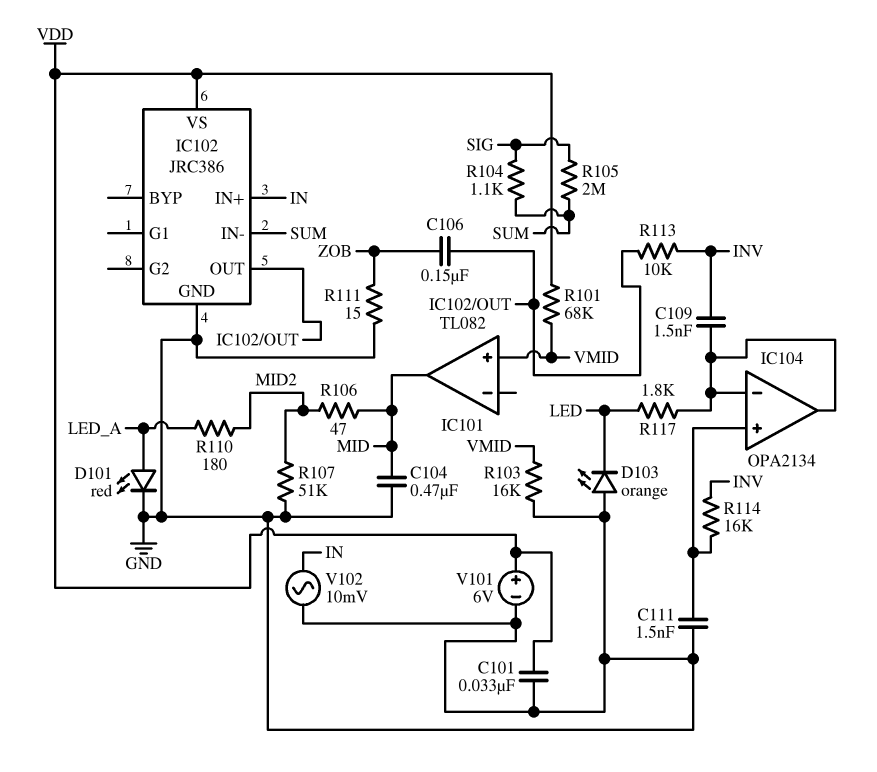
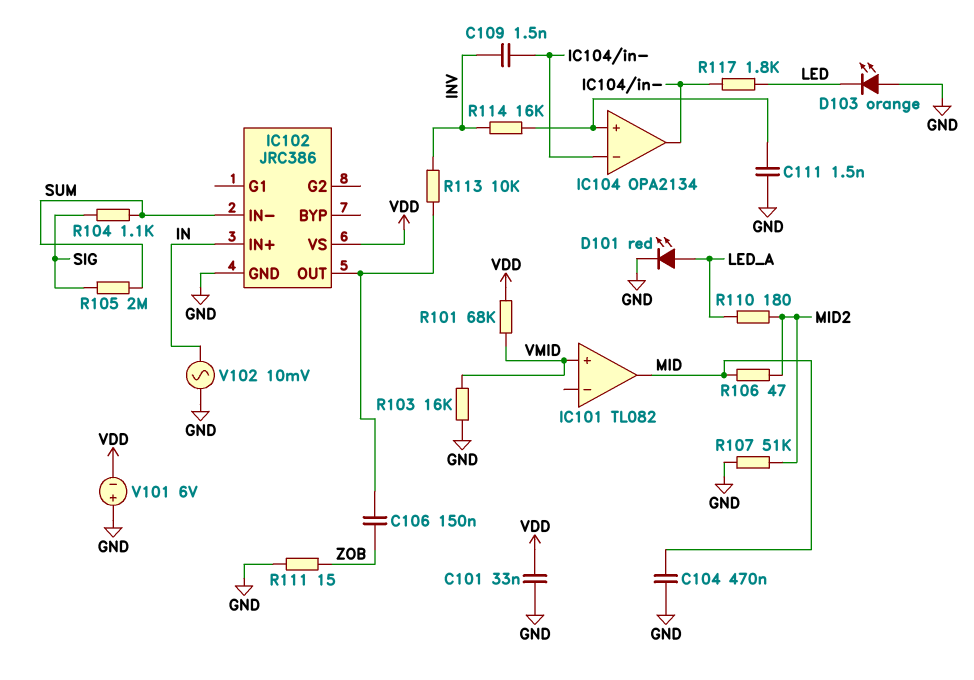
V101: 6V (plus VDD, minus GND) -> 6V (plus GND, minus VDD)

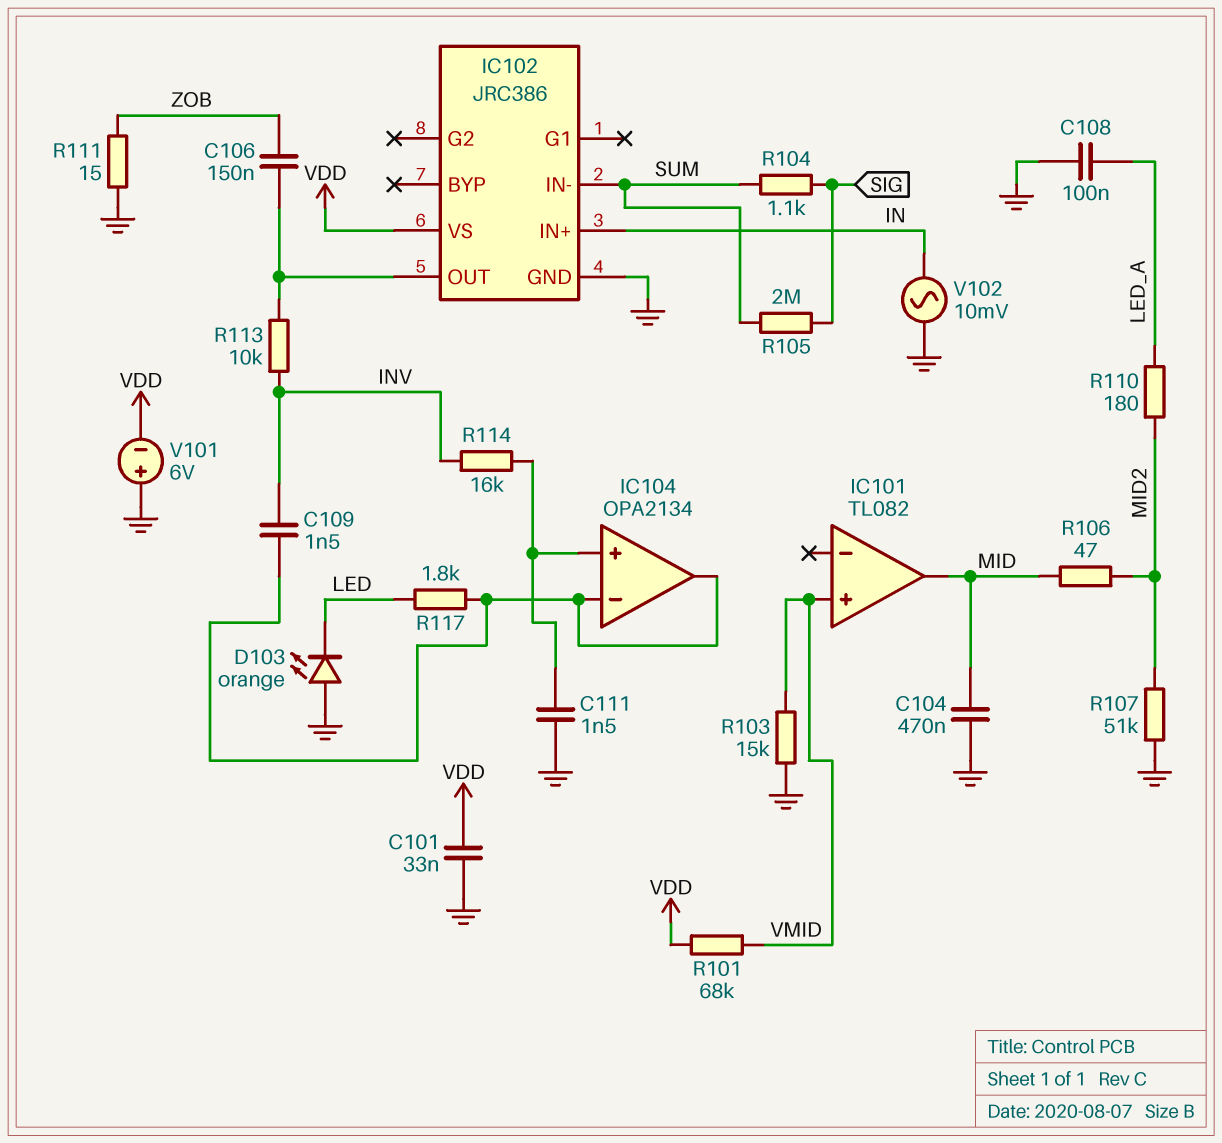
C108: none -> 100nF (GND, LED_A)
D101: LED red (A LED_A, K GND) -> none
R103: 16k (GND, VMID) -> 15k (GND, VMID)

